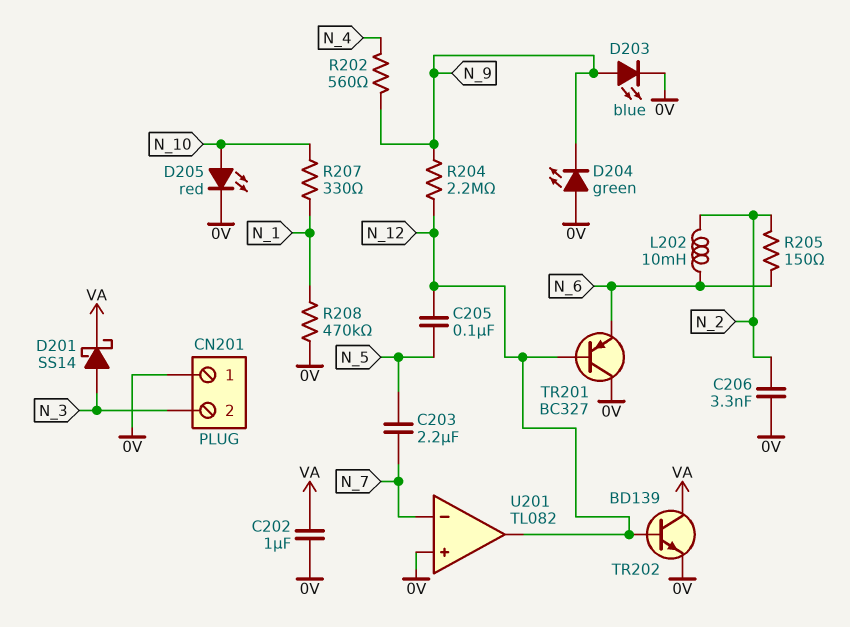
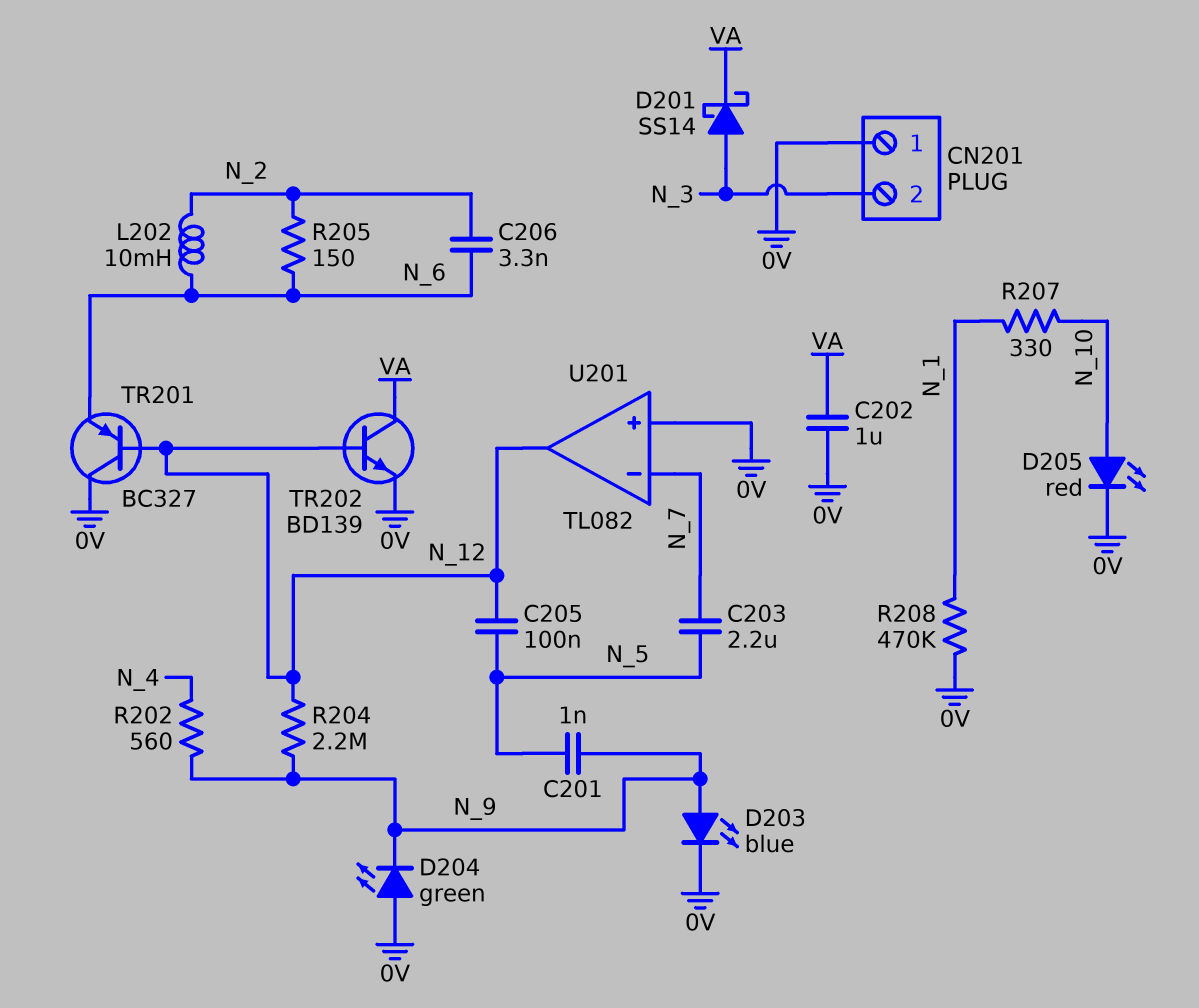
C201: none -> 1nF (N_5, N_9)
C206: 3.3nF (0V, N_2) -> 3.3nF (N_2, N_6)

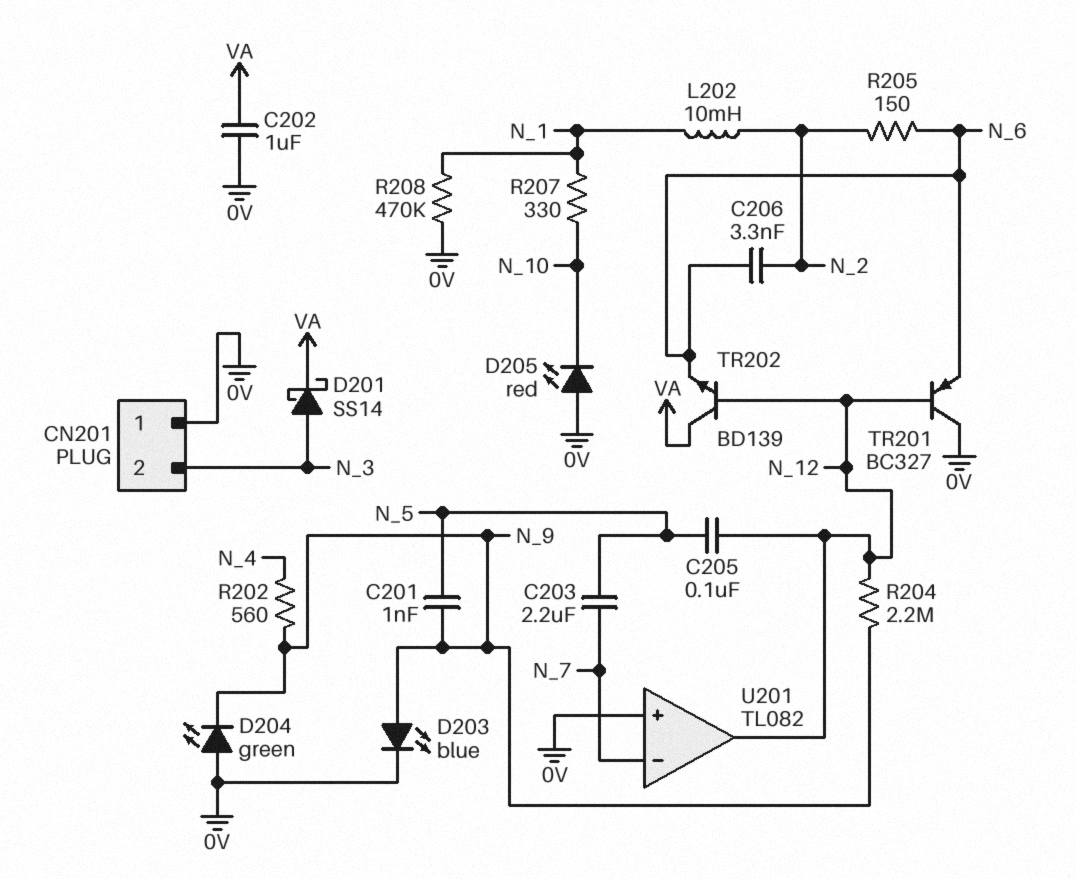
D205: LED red (A N_10, K 0V) -> LED red (A 0V, K N_10)
L202: 10mH (N_2, N_6) -> 10mH (N_1, N_2)
TR202: NPN BD139 (B N_12, C VA, E 0V) -> NPN BD139 (B N_12, C VA, E N_6)

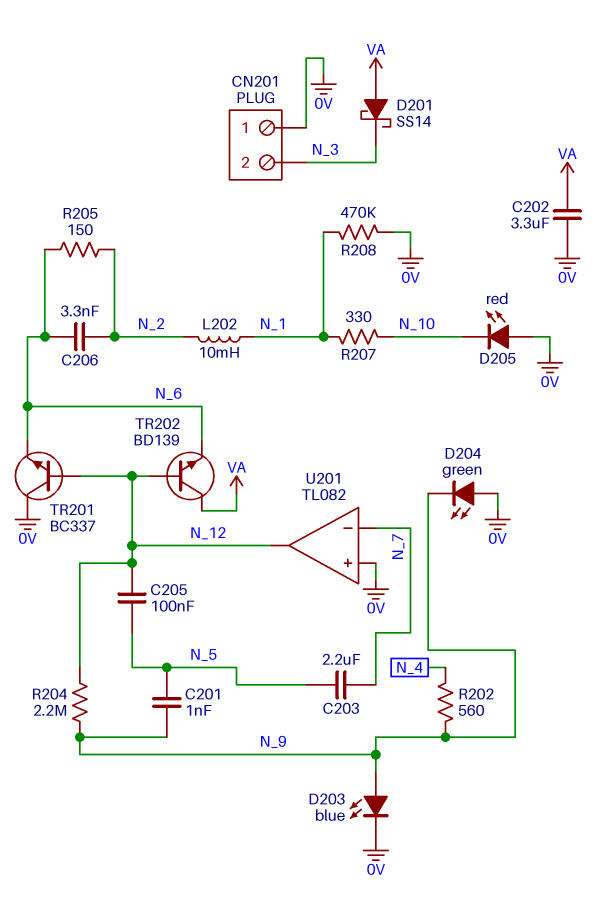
C202: 1uF (0V, VA) -> 3.3uF (0V, VA)
D201: schottky SS14 (A N_3, K VA) -> schottky SS14 (A VA, K N_3)
TR201: PNP BC327 (B N_12, C 0V, E N_6) -> NPN BC337 (B N_12, C 0V, E N_6)

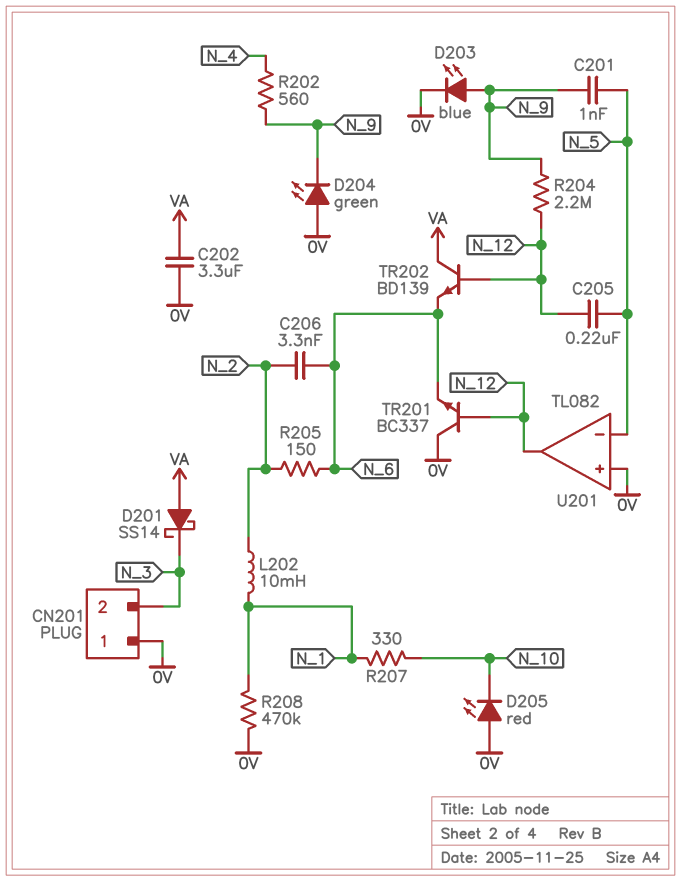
C203: 2.2uF (N_5, N_7) -> none
C205: 100nF (N_5, N_12) -> 220nF (N_5, N_12)
U201 pin in-: N_7 -> N_5

